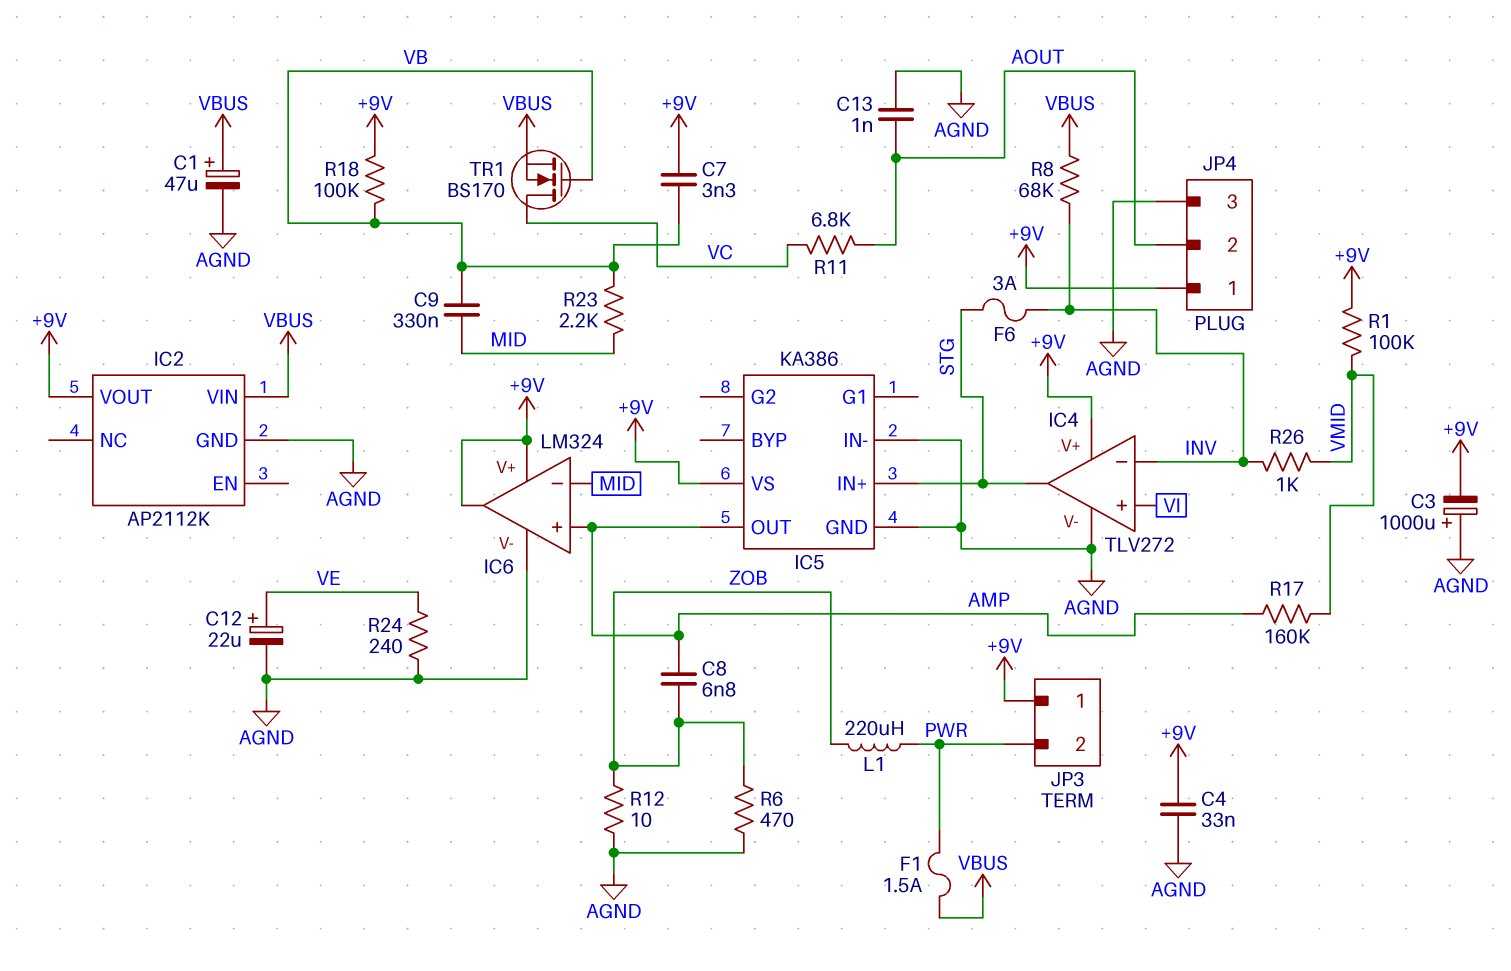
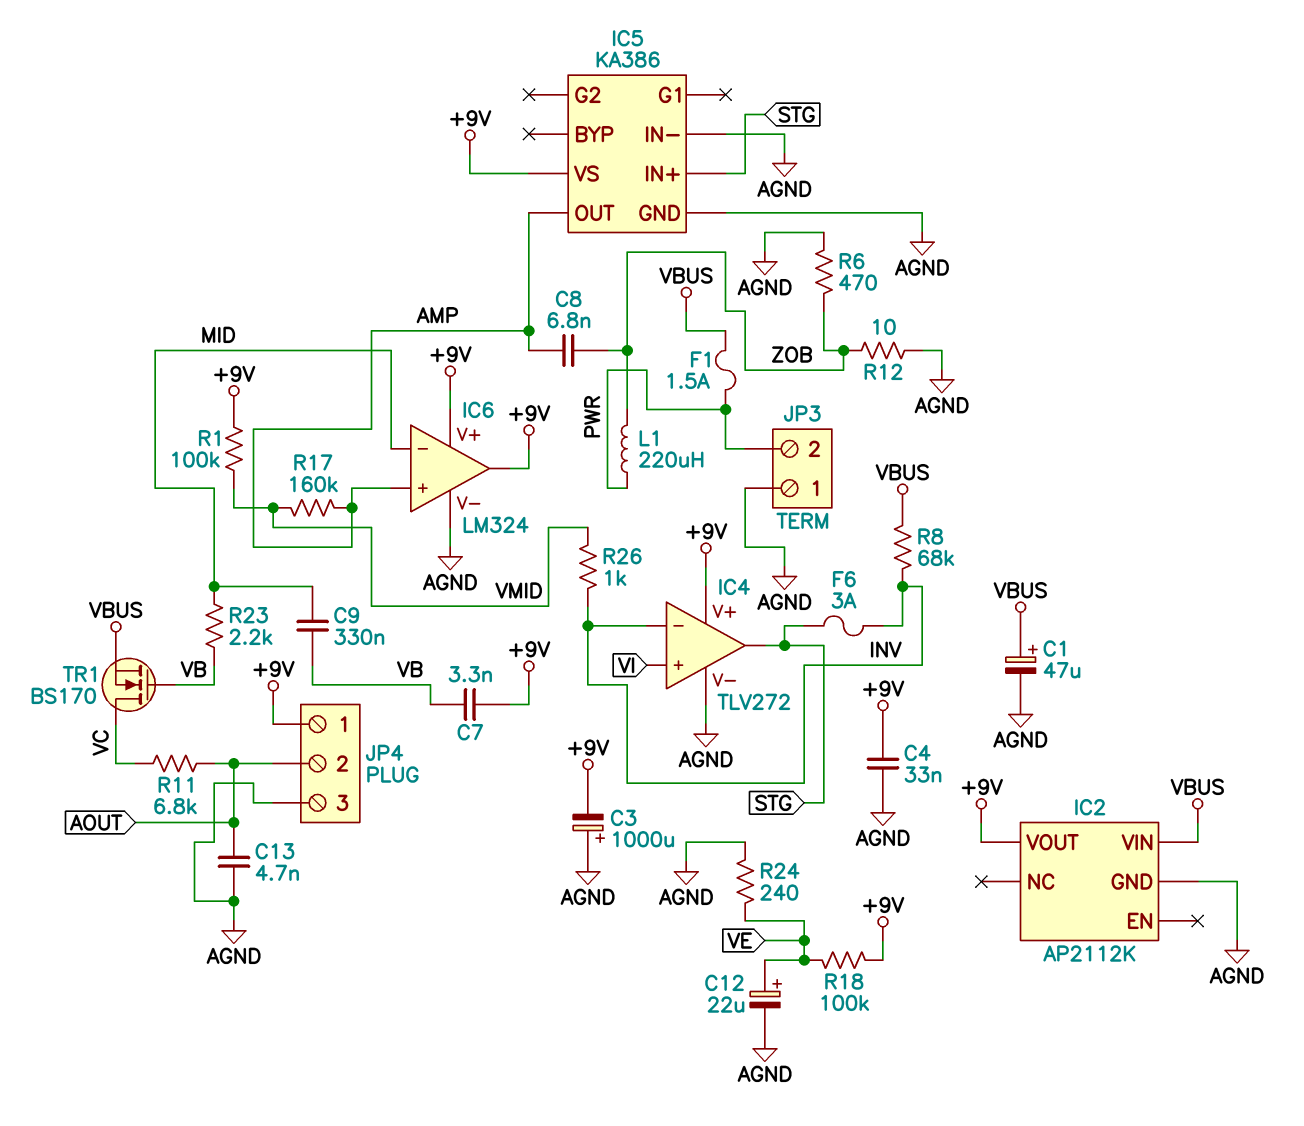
C13: 1nF (AGND, AOUT) -> 4.7nF (AGND, AOUT)
JP3 pin 1: +9V -> AGND
R18: 100k (+9V, VB) -> 100k (+9V, VE)

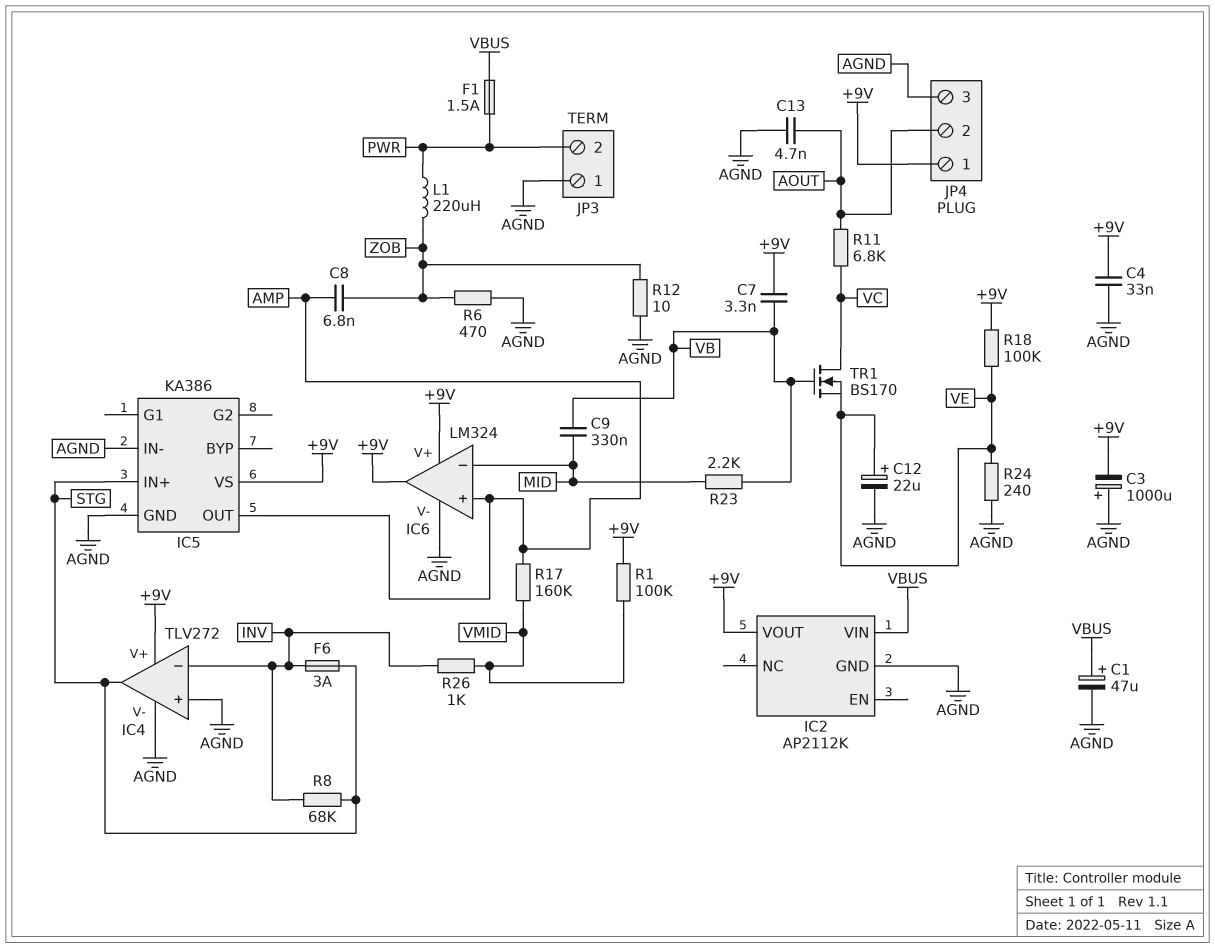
IC4 pin in+: VI -> AGND
R8: 68k (INV, VBUS) -> 68k (INV, STG)
TR1: NMOS BS170 (G VB, D VC, S VBUS) -> NMOS BS170 (G VB, D VC, S VE)

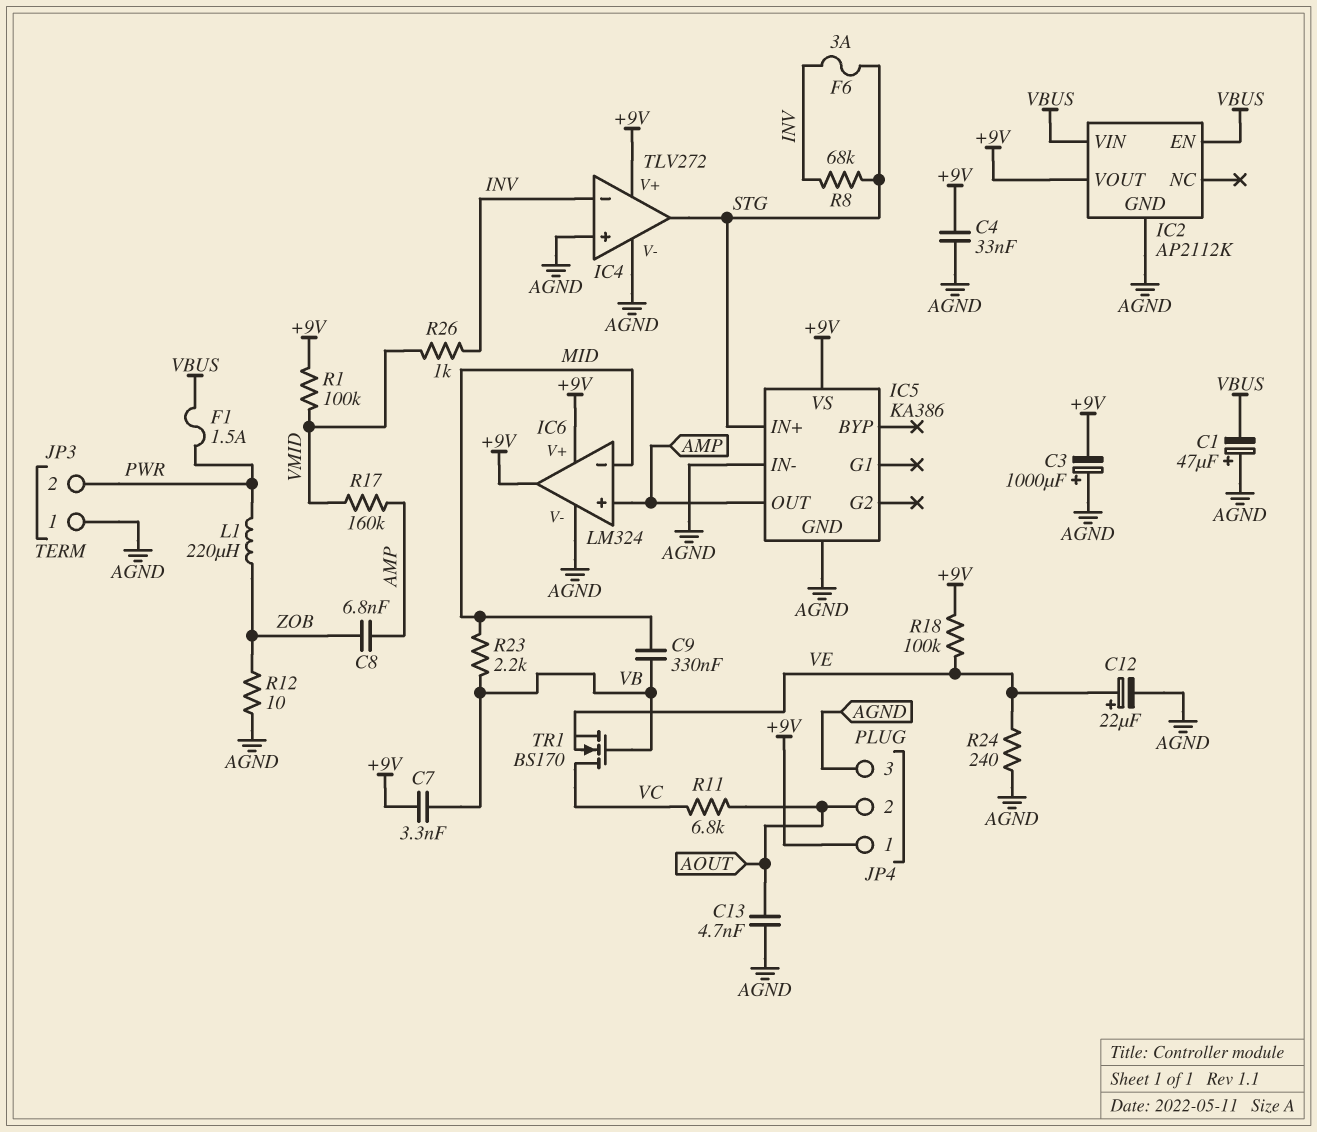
C1: 47uF (plus VBUS, minus AGND) -> 47uF (plus AGND, minus VBUS)
IC2 pin EN: none -> VBUS
R6: 470 (AGND, ZOB) -> none

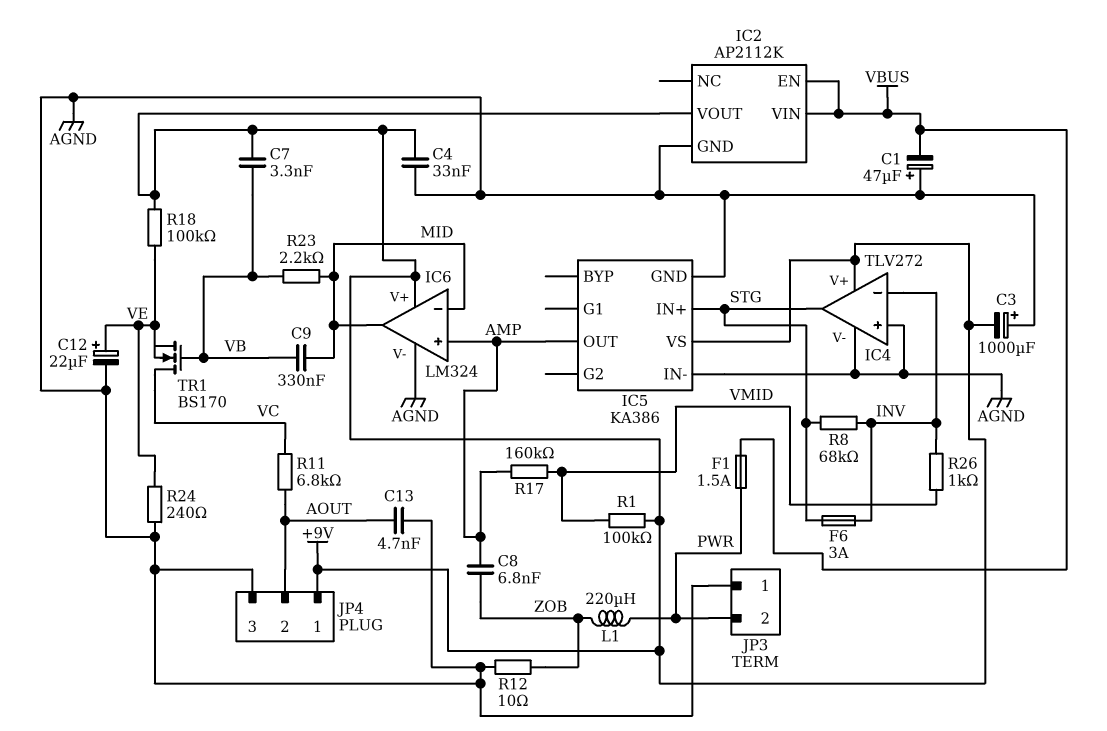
IC6 pin out: +9V -> MID

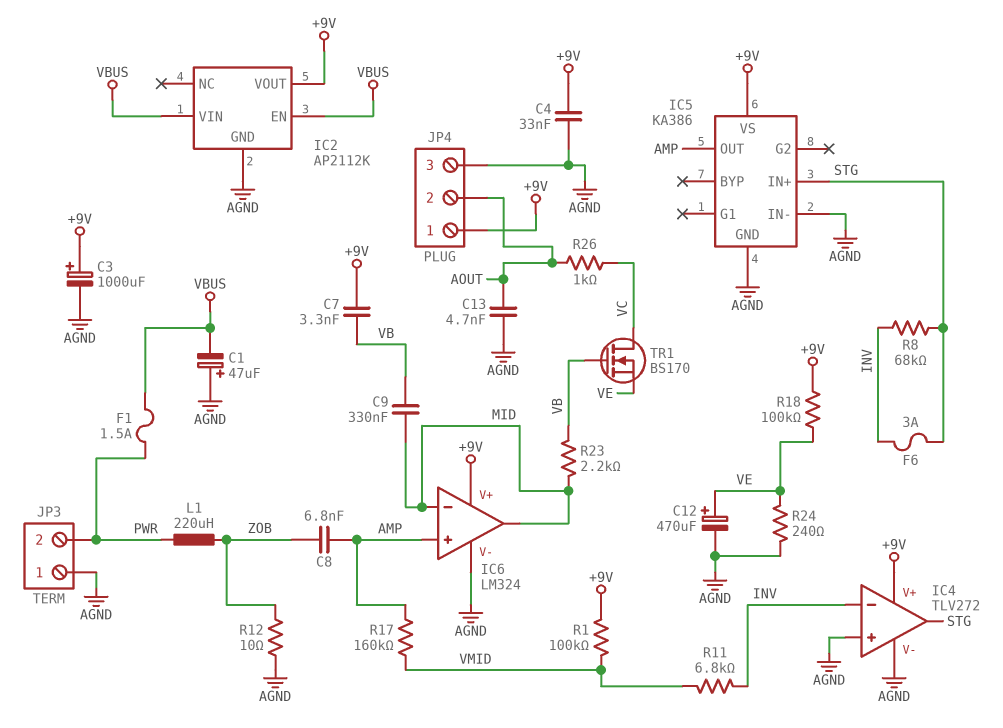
C3: 1000uF (plus AGND, minus +9V) -> 1000uF (plus +9V, minus AGND)
C12: 22uF (plus VE, minus AGND) -> 470uF (plus VE, minus AGND)
R11: 6.8k (AOUT, VC) -> 6.8k (INV, VMID)
R26: 1k (INV, VMID) -> 1k (AOUT, VC)

